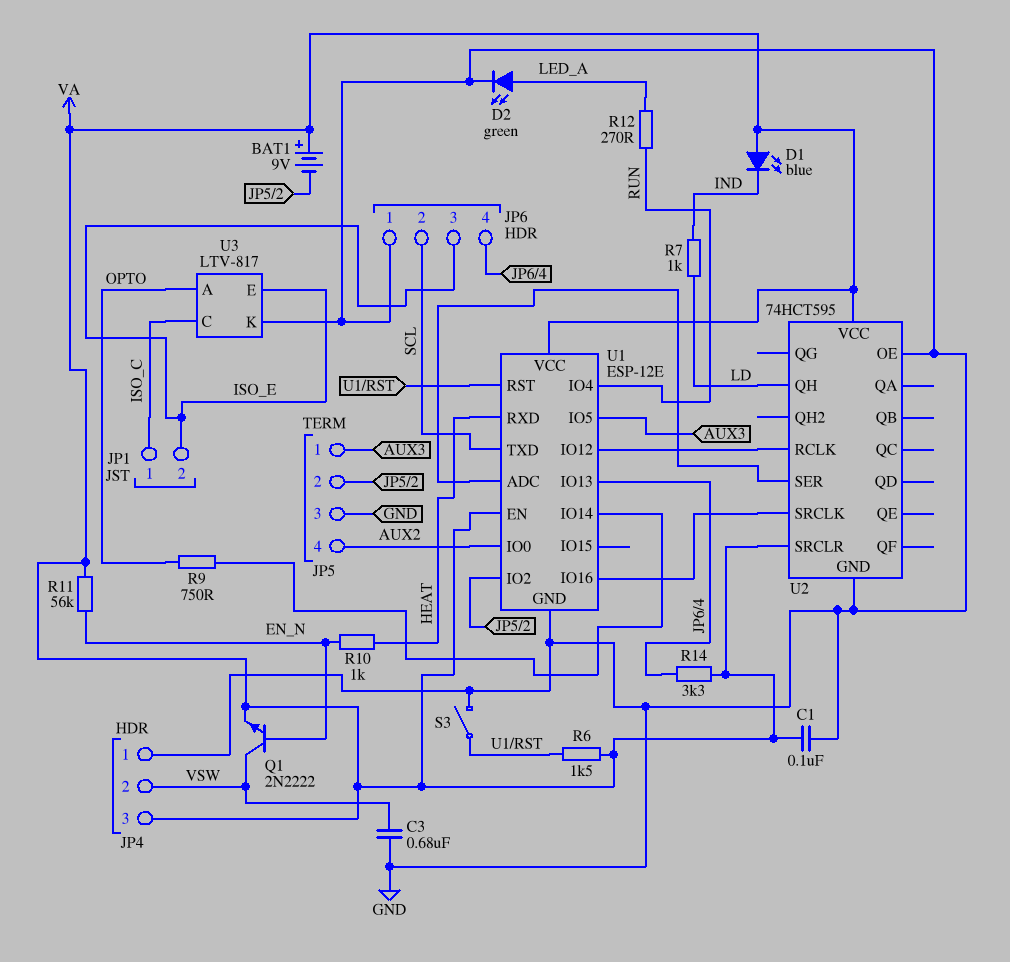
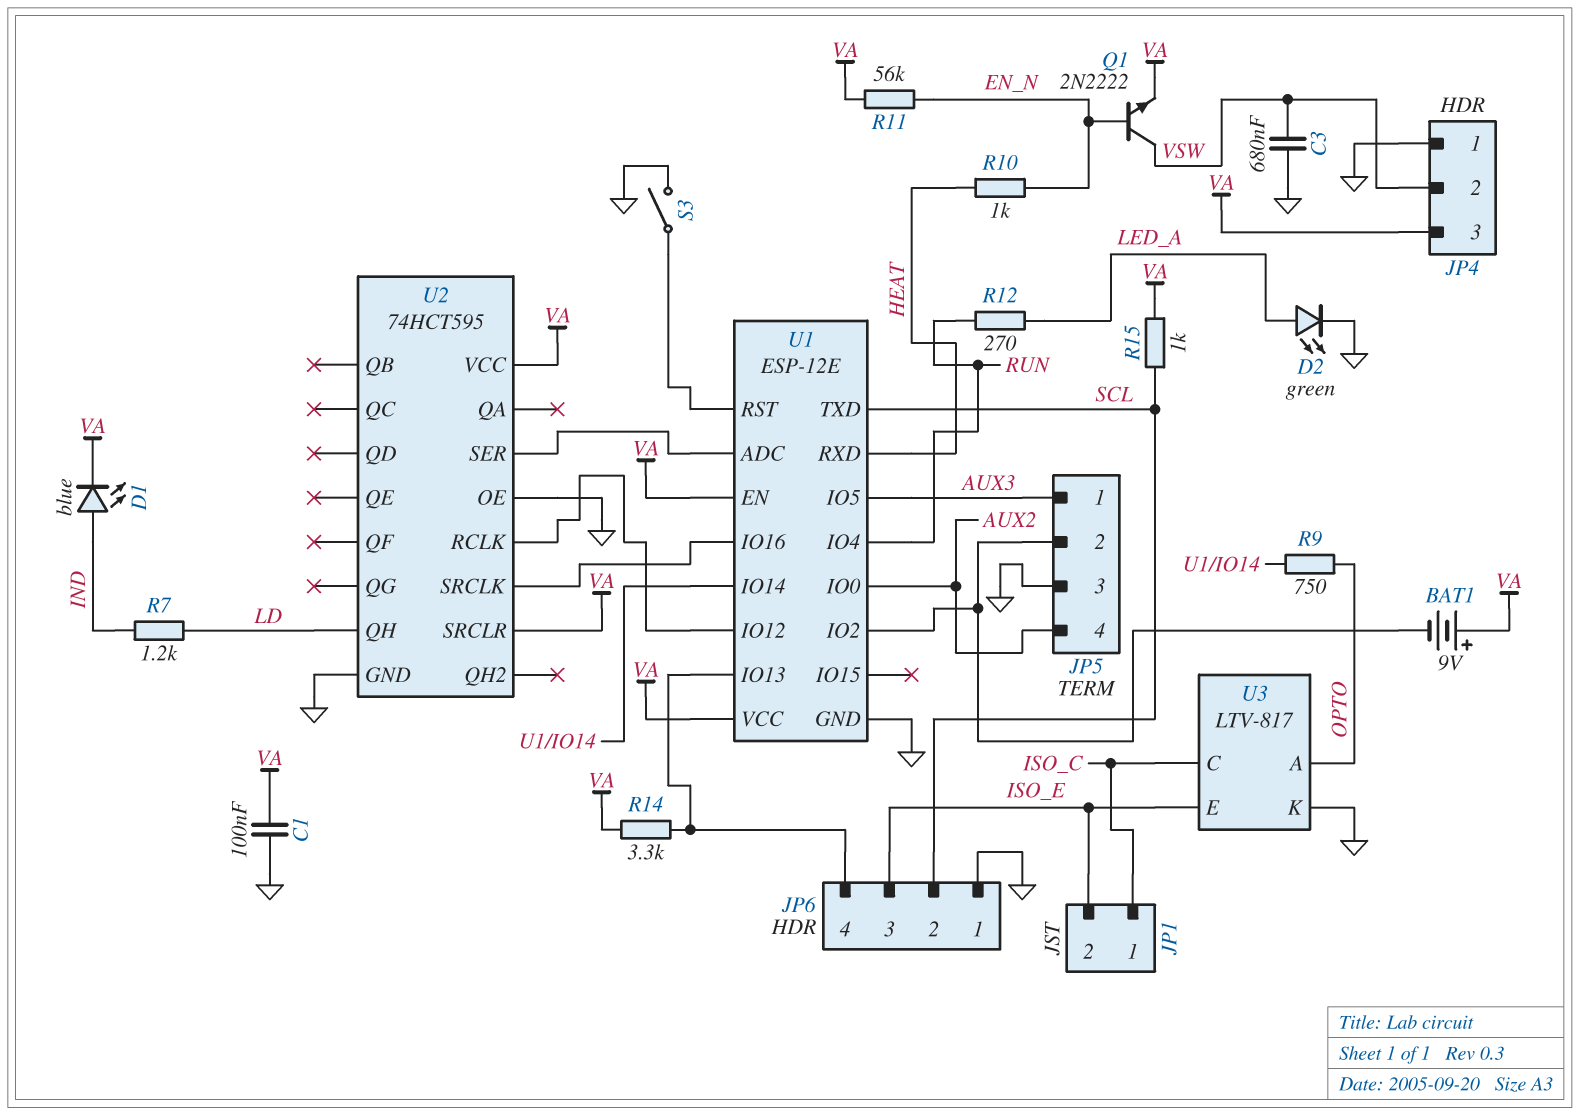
D1: LED blue (A VA, K IND) -> LED blue (A IND, K VA)
R6: 1.5k (U1/RST, VA) -> none
R7: 1k (IND, LD) -> 1.2k (IND, LD)
R15: none -> 1k (SCL, VA)

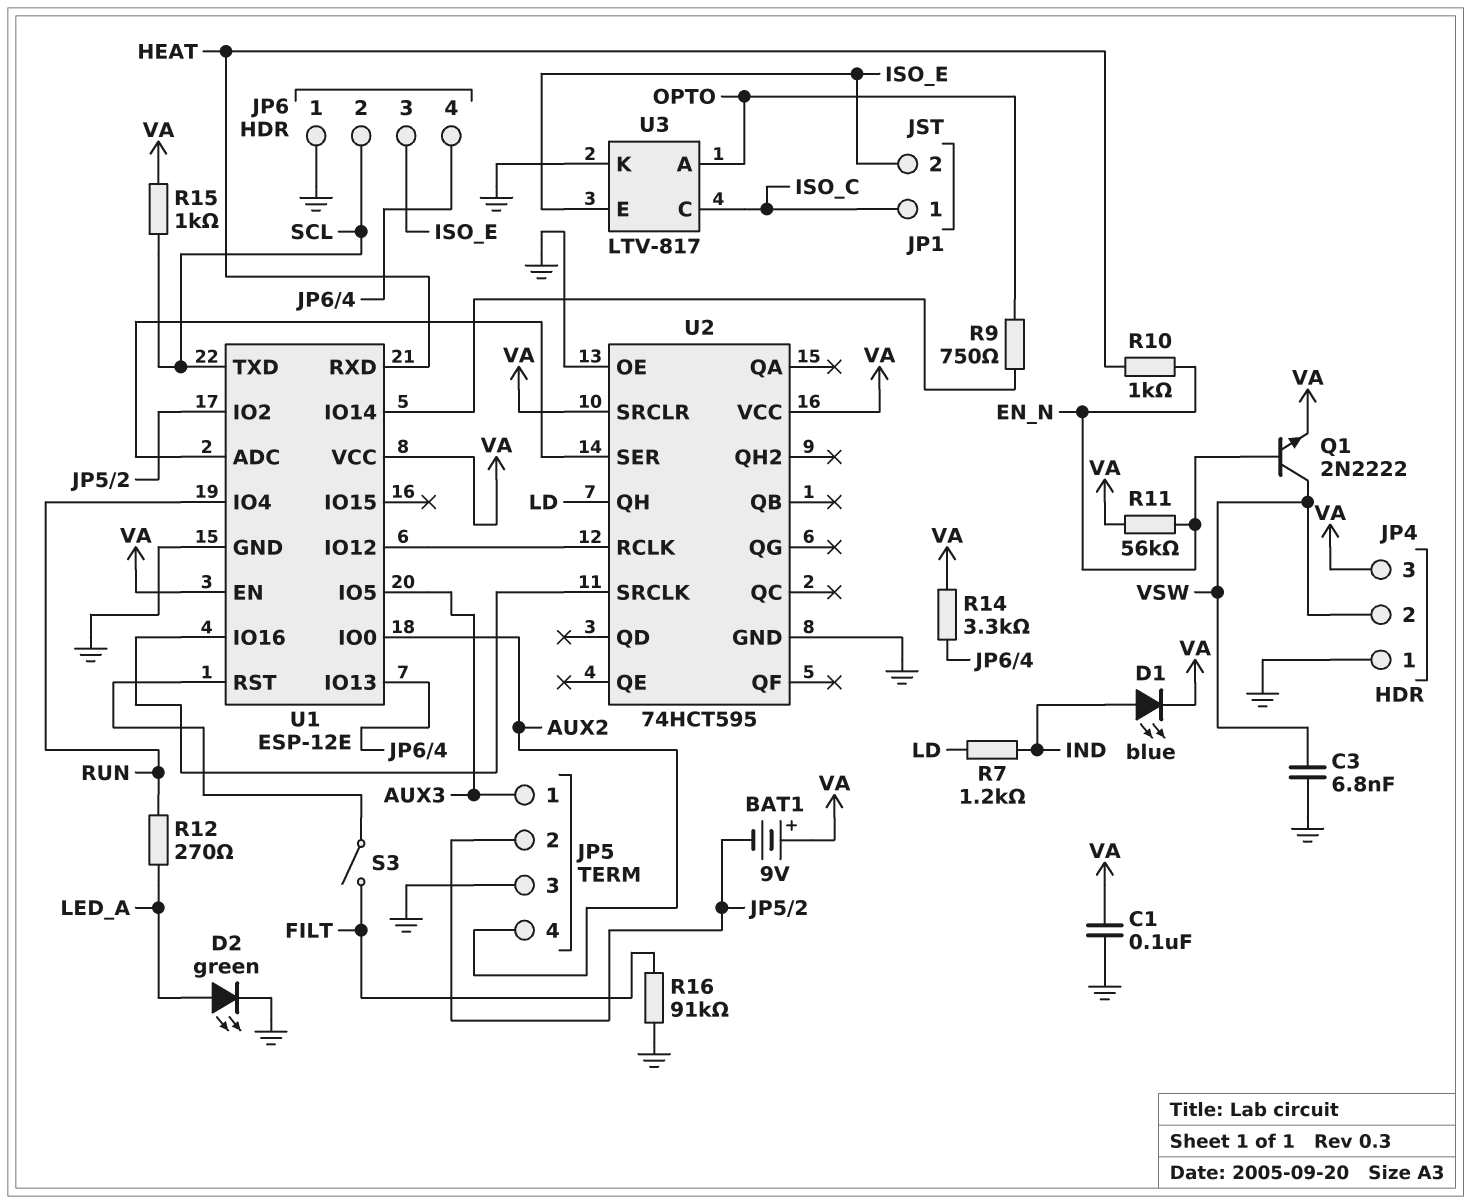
C3: 680nF (GND, VSW) -> 6.8nF (GND, VSW)
R16: none -> 91k (FILT, GND)
S3: switch (GND, U1/RST) -> switch (FILT, U1/RST)

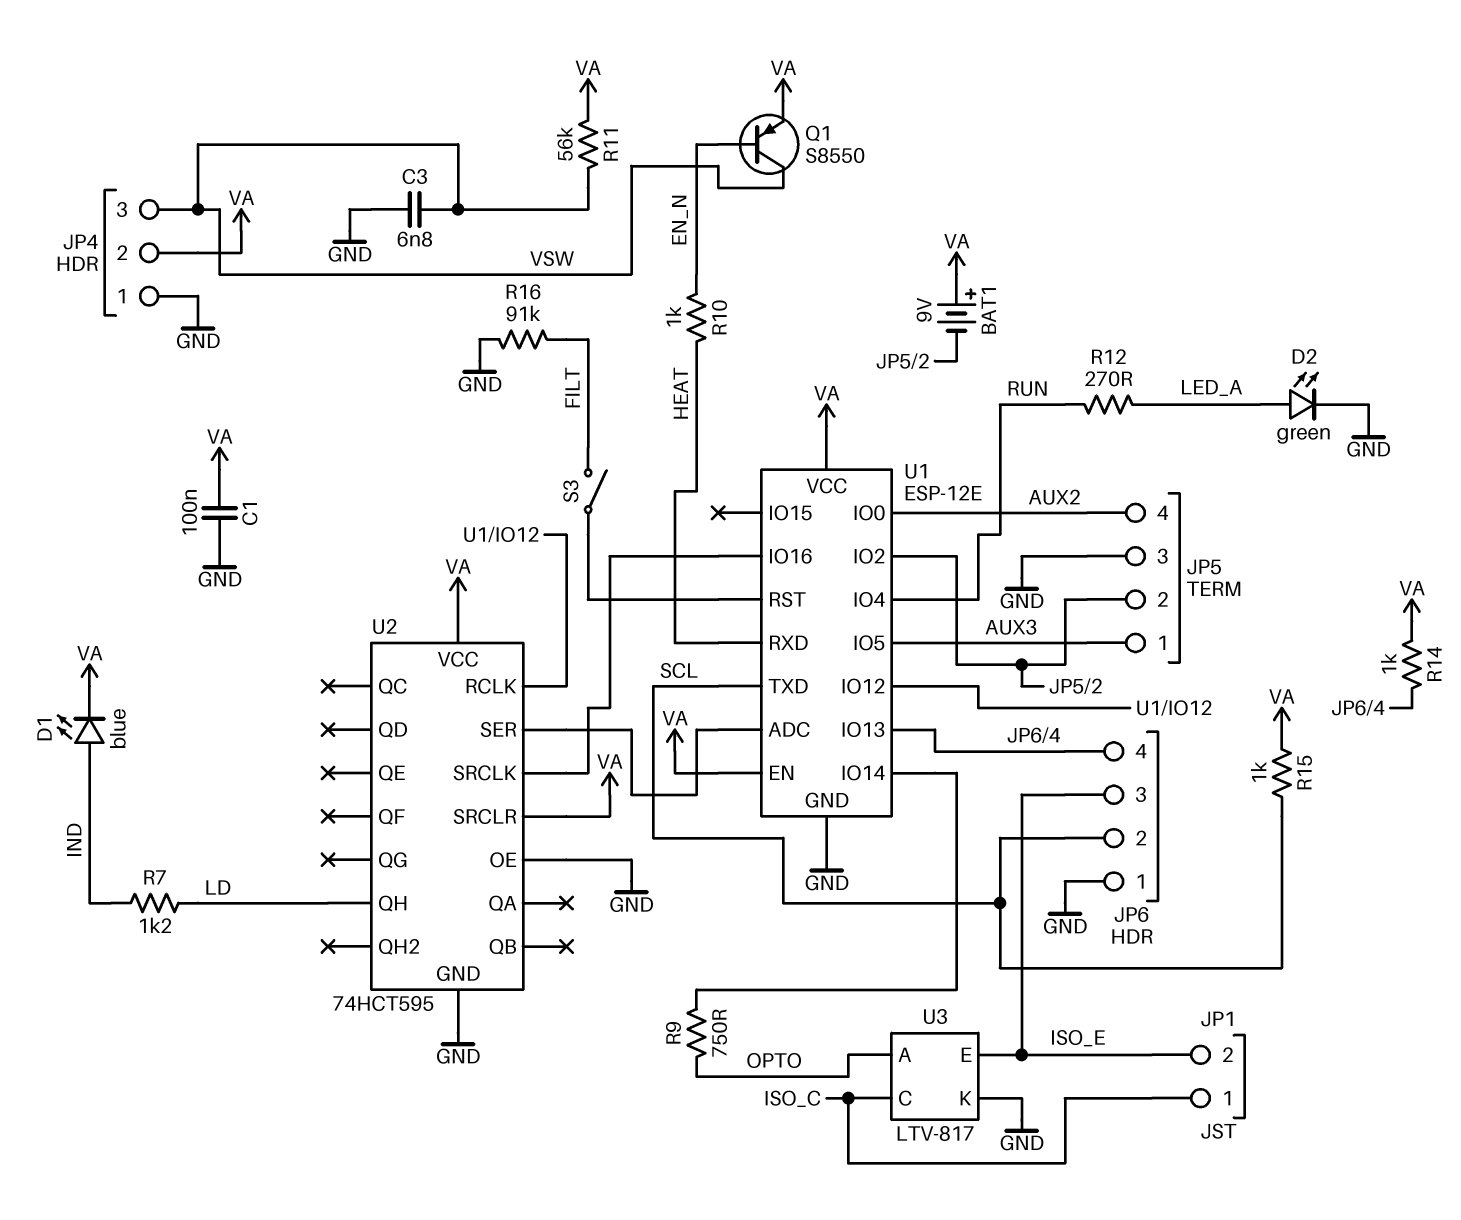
JP4 pin 2: VSW -> VA
JP4 pin 3: VA -> VSW
Q1: NPN 2N2222 (B EN_N, C VSW, E VA) -> PNP S8550 (B EN_N, C VSW, E VA)
R11: 56k (EN_N, VA) -> 56k (VA, VSW)
R14: 3.3k (JP6/4, VA) -> 1k (JP6/4, VA)

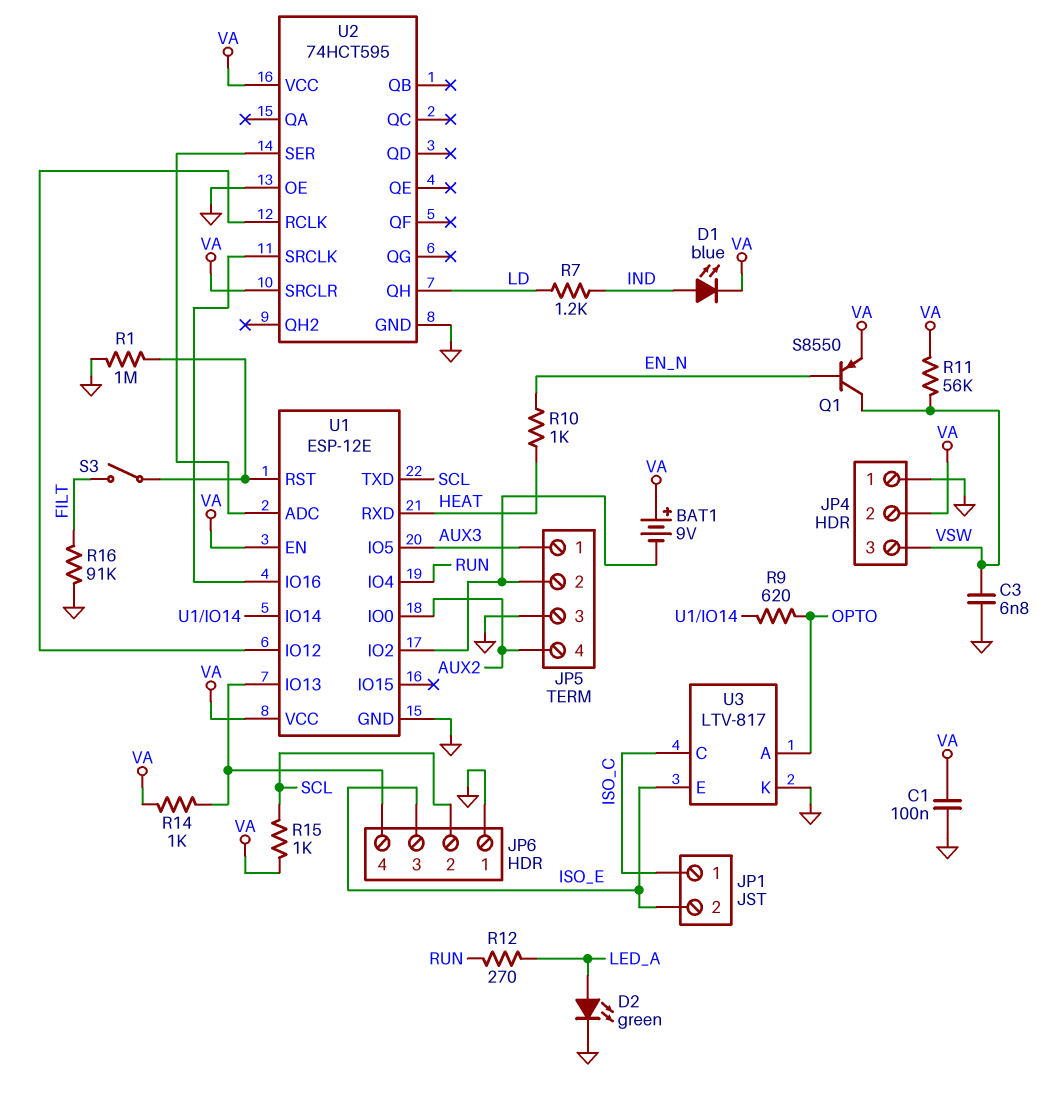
R1: none -> 1M (GND, U1/RST)
R9: 750 (OPTO, U1/IO14) -> 620 (OPTO, U1/IO14)

